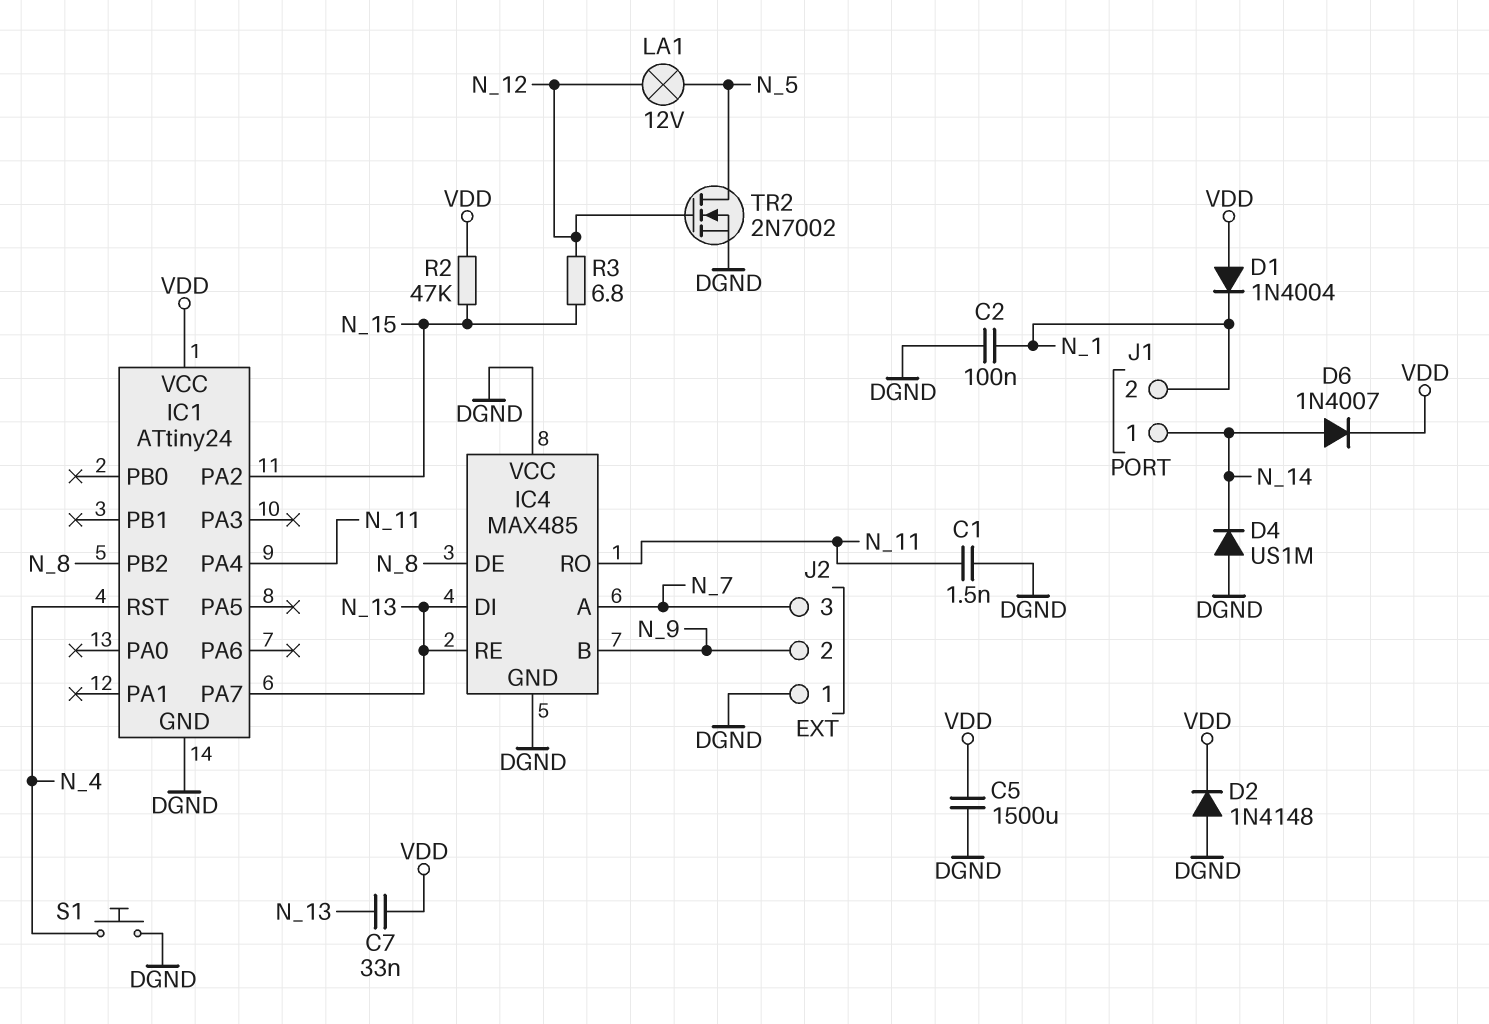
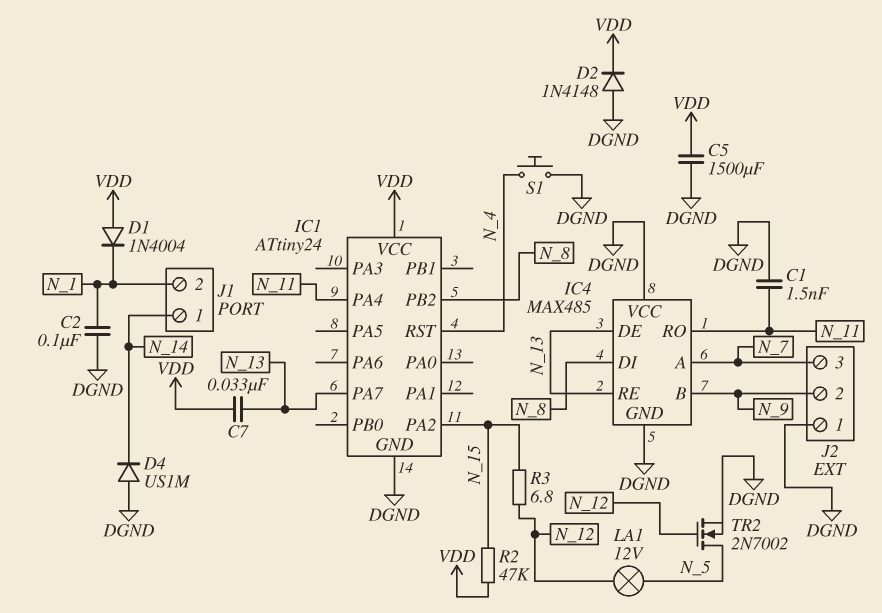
D6: diode 1N4007 (A N_14, K VDD) -> none
IC4 pin DE: N_8 -> N_13
IC4 pin DI: N_13 -> N_8

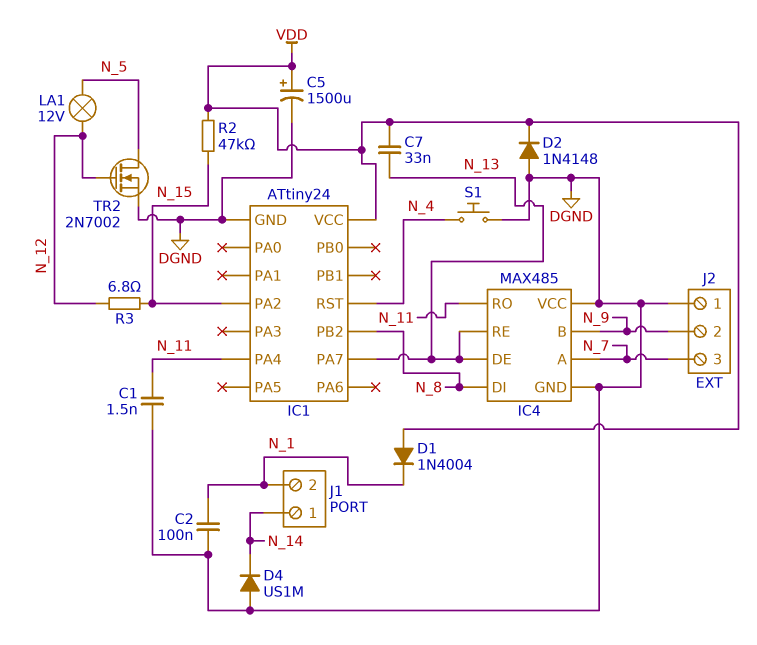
C5: 1500uF (DGND, VDD) -> 1500uF (plus VDD, minus DGND)

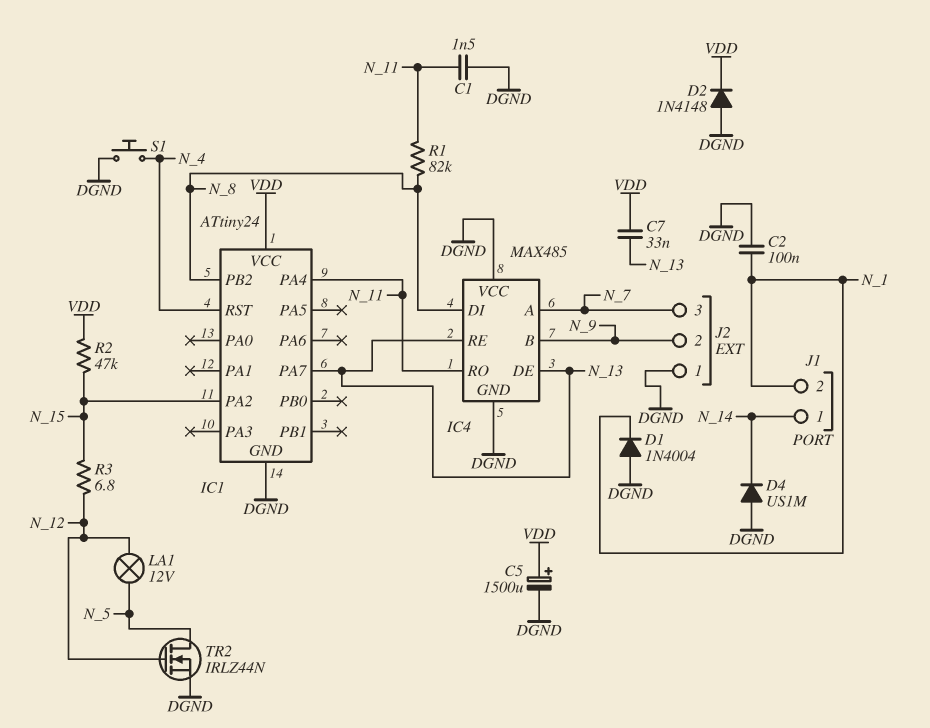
D1: diode 1N4004 (A VDD, K N_1) -> diode 1N4004 (A DGND, K N_1)
R1: none -> 82k (N_8, N_11)
TR2: NMOS 2N7002 (G N_12, D N_5, S DGND) -> NMOS IRLZ44N (G N_12, D N_5, S DGND)

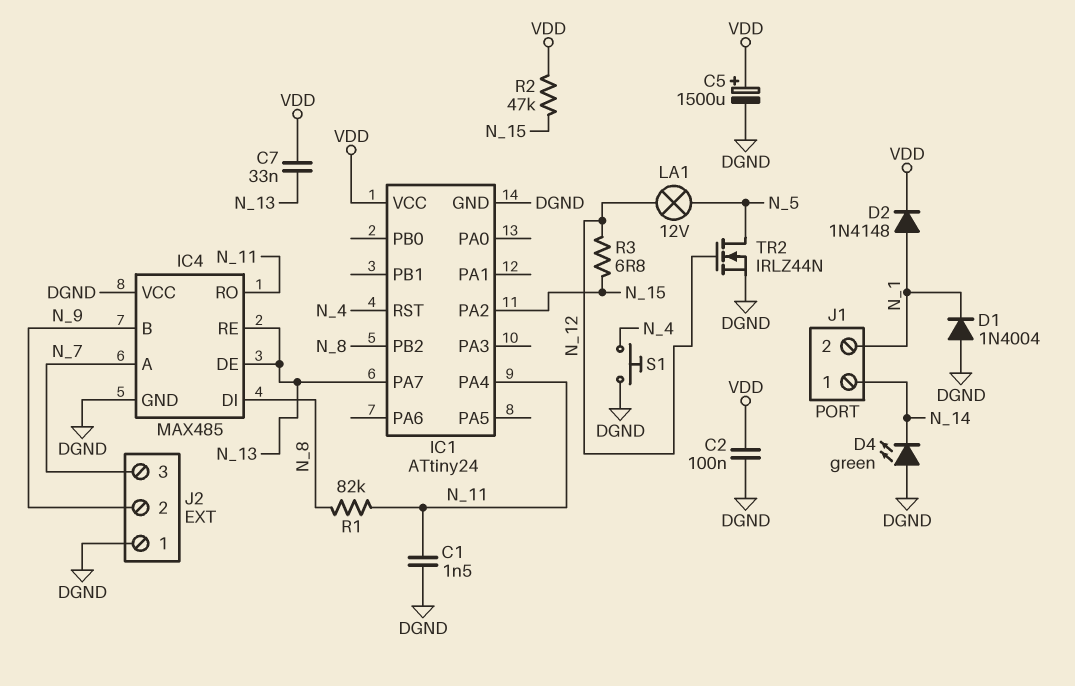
C2: 100nF (DGND, N_1) -> 100nF (DGND, VDD)
D2: diode 1N4148 (A DGND, K VDD) -> diode 1N4148 (A N_1, K VDD)
D4: diode US1M (A DGND, K N_14) -> LED green (A DGND, K N_14)

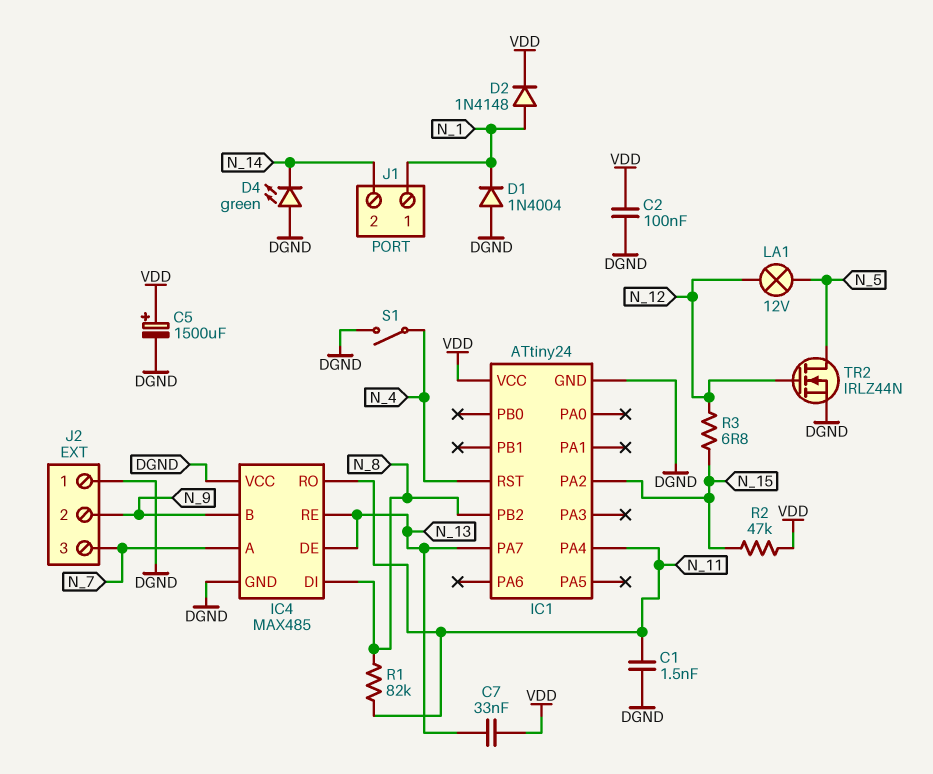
J1 pin 1: N_14 -> N_1
J1 pin 2: N_1 -> N_14
S1: button (DGND, N_4) -> switch (DGND, N_4)

